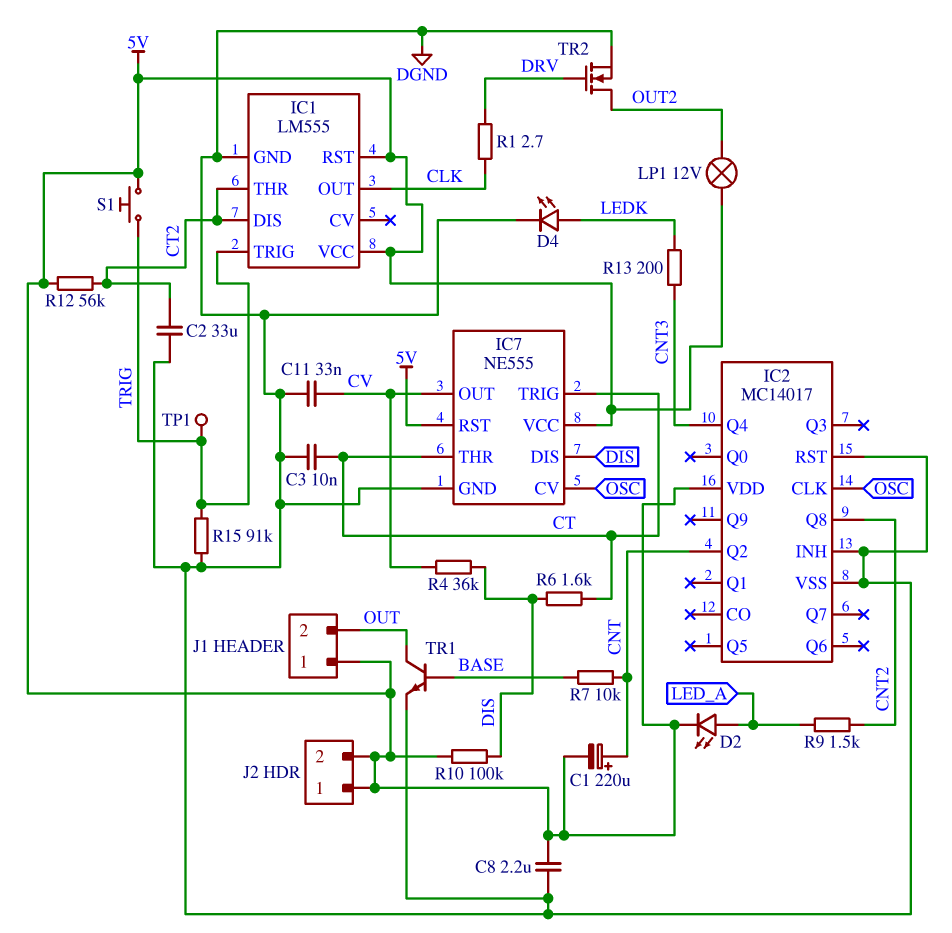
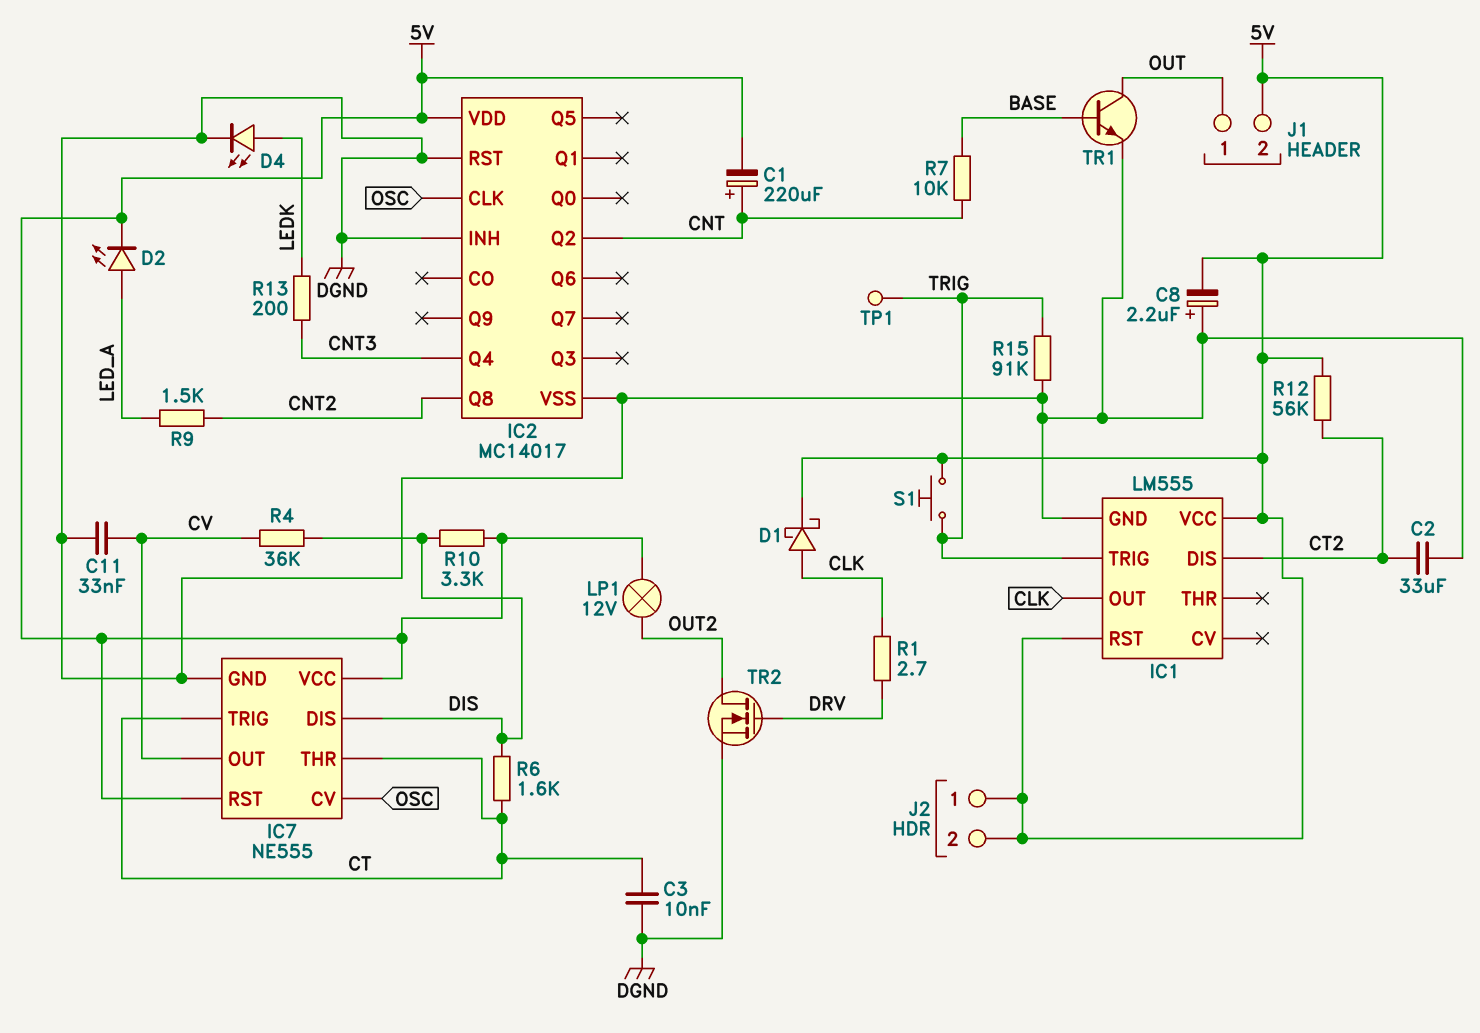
C8: 2.2uF (5V, DGND) -> 2.2uF (plus DGND, minus 5V)
D1: none -> schottky (A CLK, K 5V)
IC1 pin THR: CT2 -> none
J1 pin 1: 5V -> OUT
J1 pin 2: OUT -> 5V
R10: 100k (5V, DIS) -> 3.3k (5V, DIS)

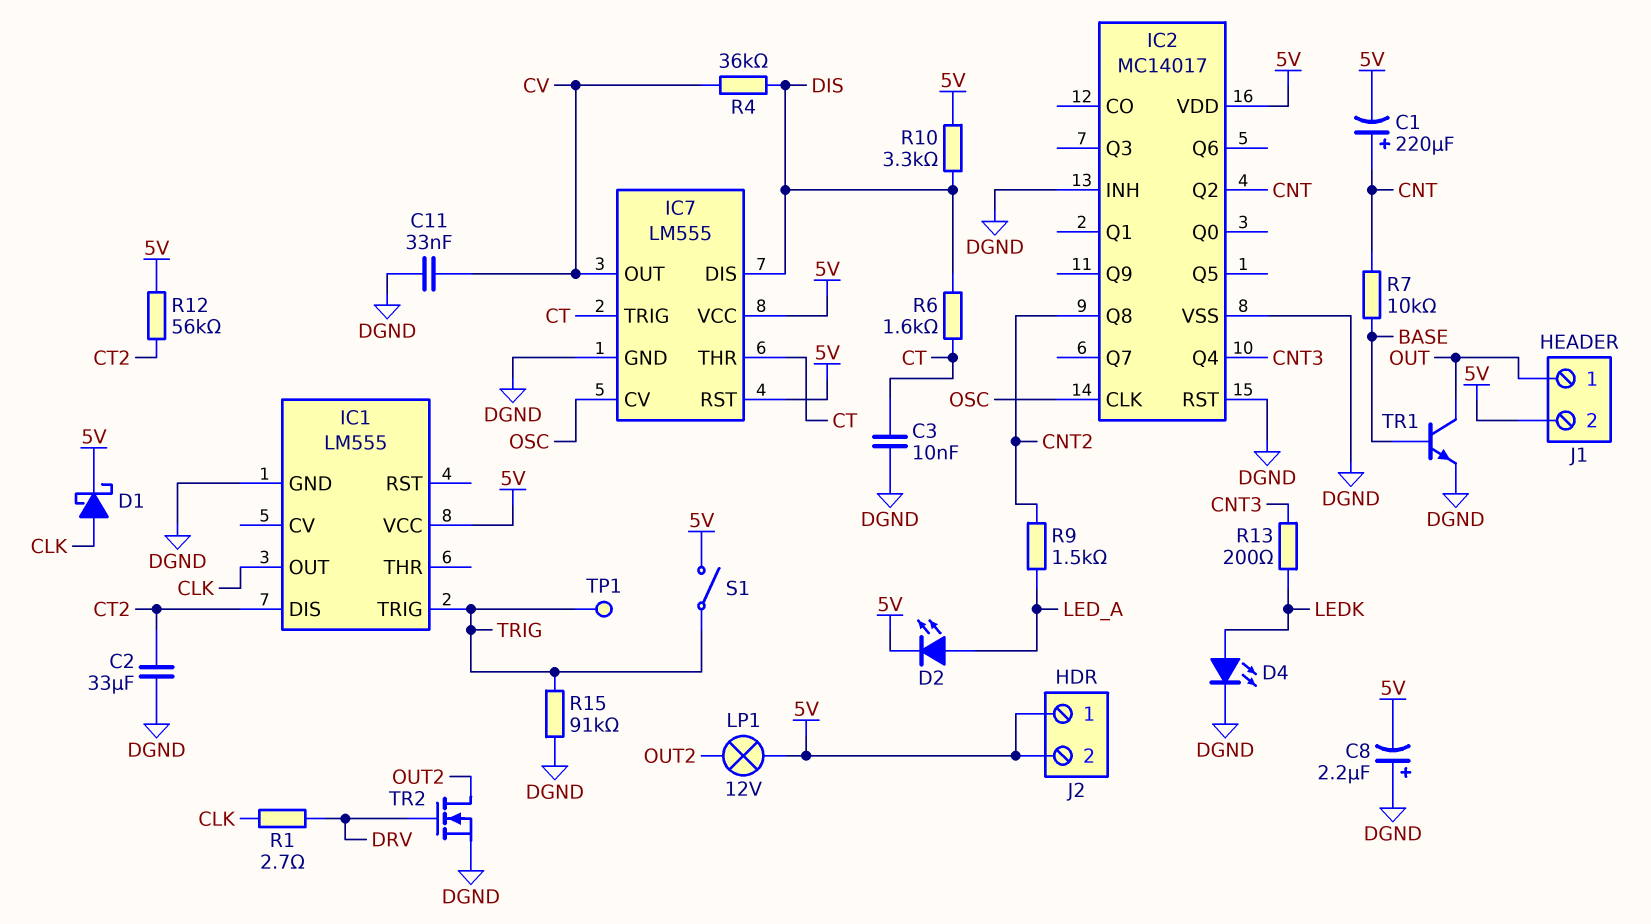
IC1 pin RST: 5V -> none
IC7: NE555 -> LM555
S1: button (5V, TRIG) -> switch (5V, TRIG)

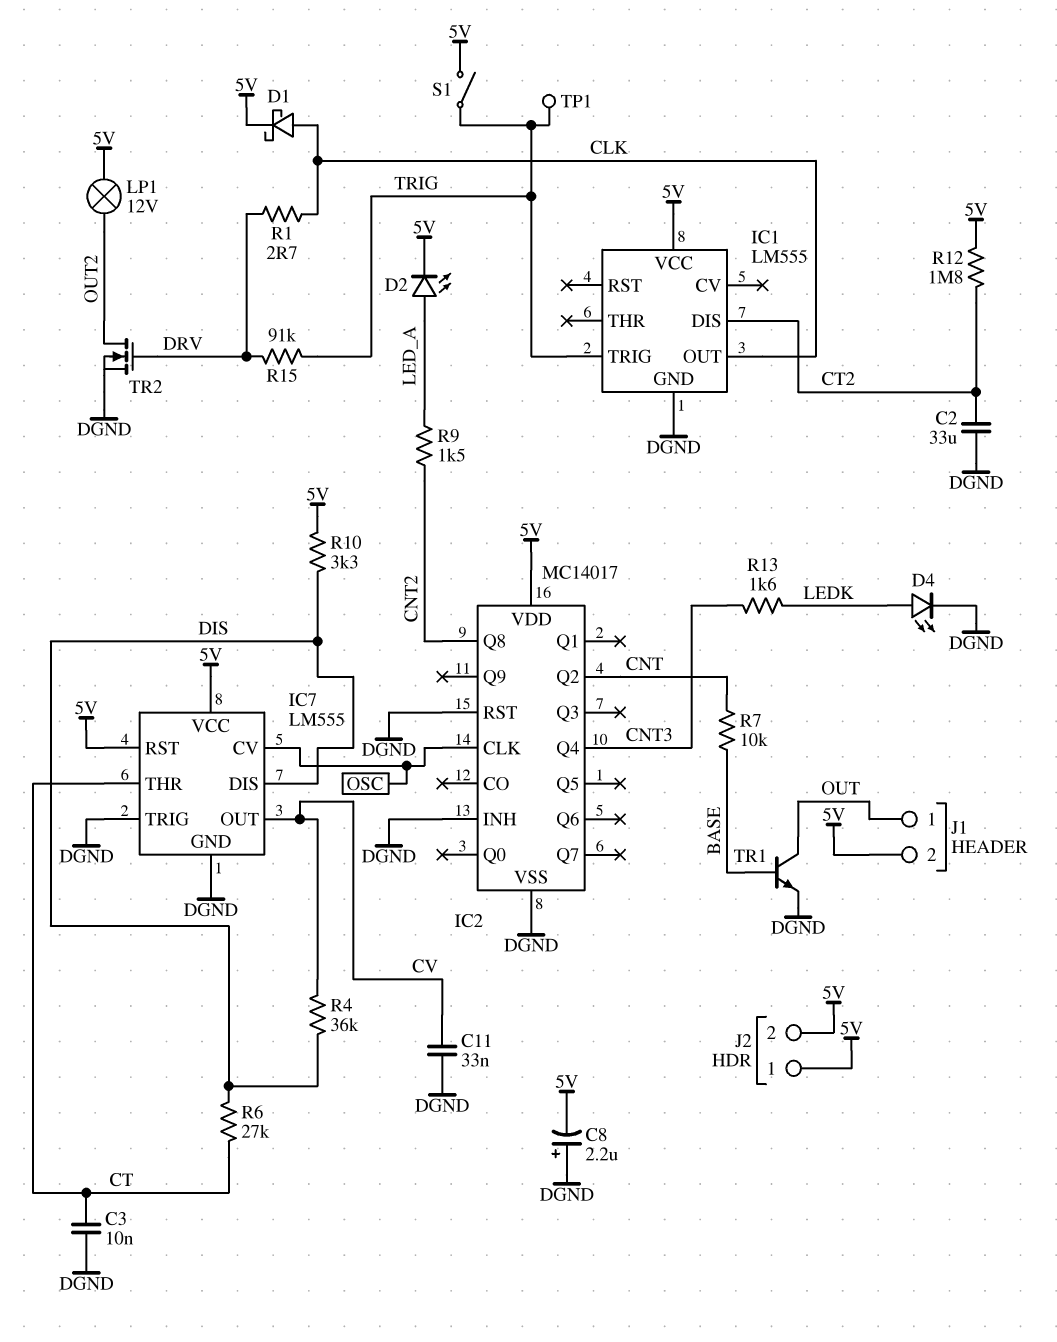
C1: 220uF (plus CNT, minus 5V) -> none
IC7 pin TRIG: CT -> DGND
R6: 1.6k (CT, DIS) -> 27k (CT, DIS)
R12: 56k (5V, CT2) -> 1.8M (5V, CT2)
R13: 200 (CNT3, LEDK) -> 1.6k (CNT3, LEDK)
R15: 91k (DGND, TRIG) -> 91k (DRV, TRIG)

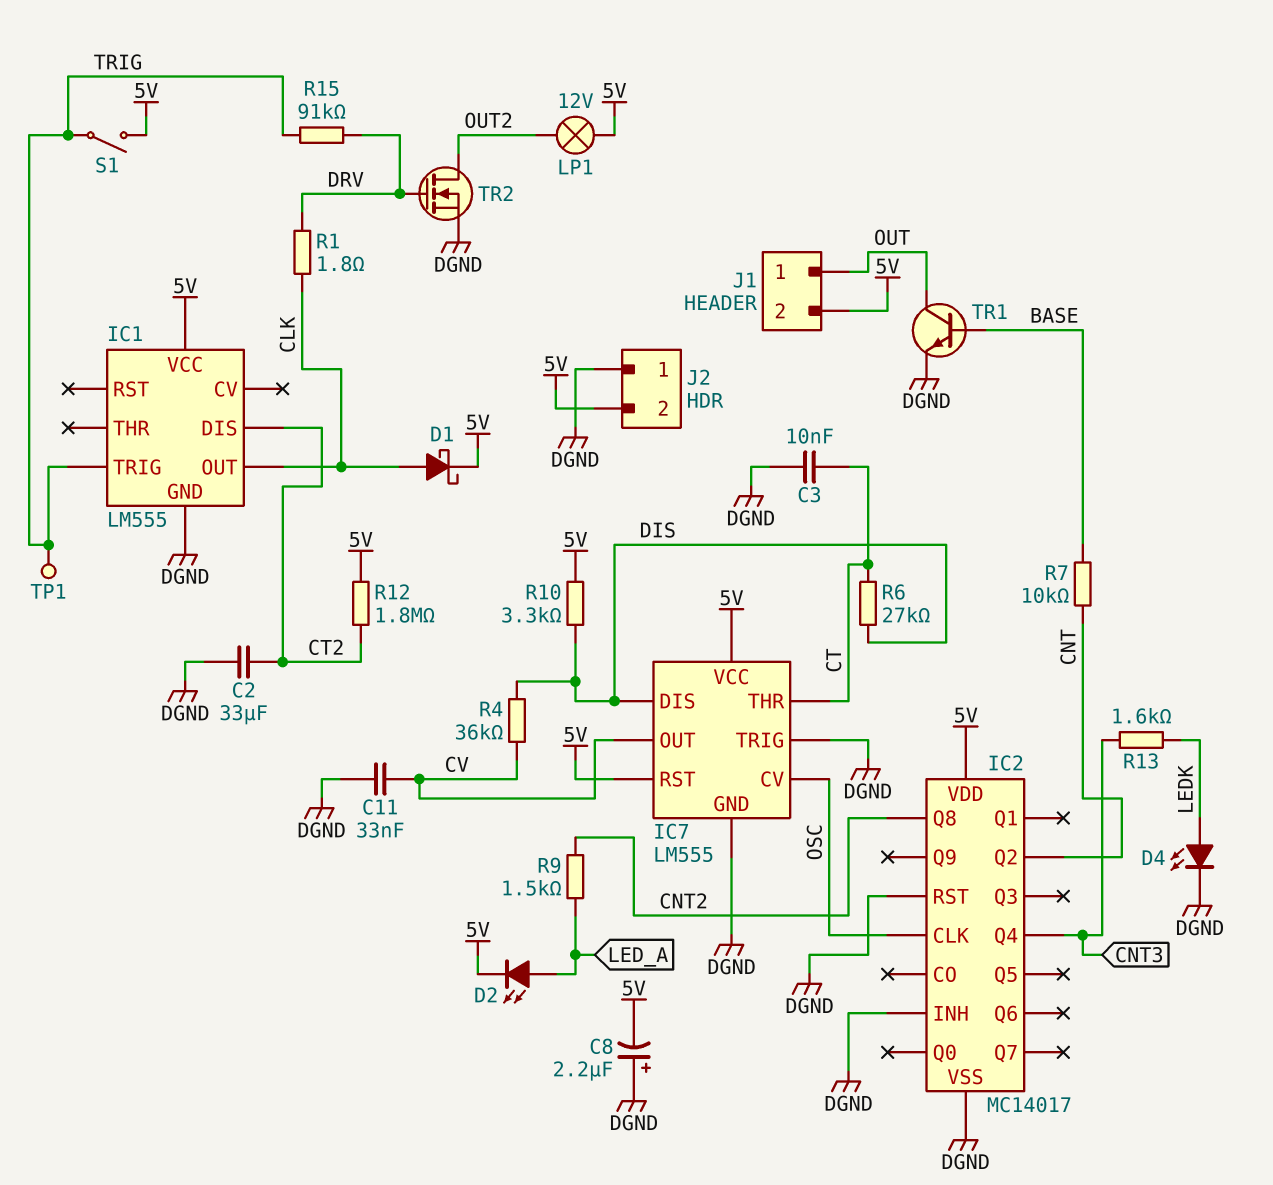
J2 pin 1: 5V -> DGND
R1: 2.7 (CLK, DRV) -> 1.8 (CLK, DRV)

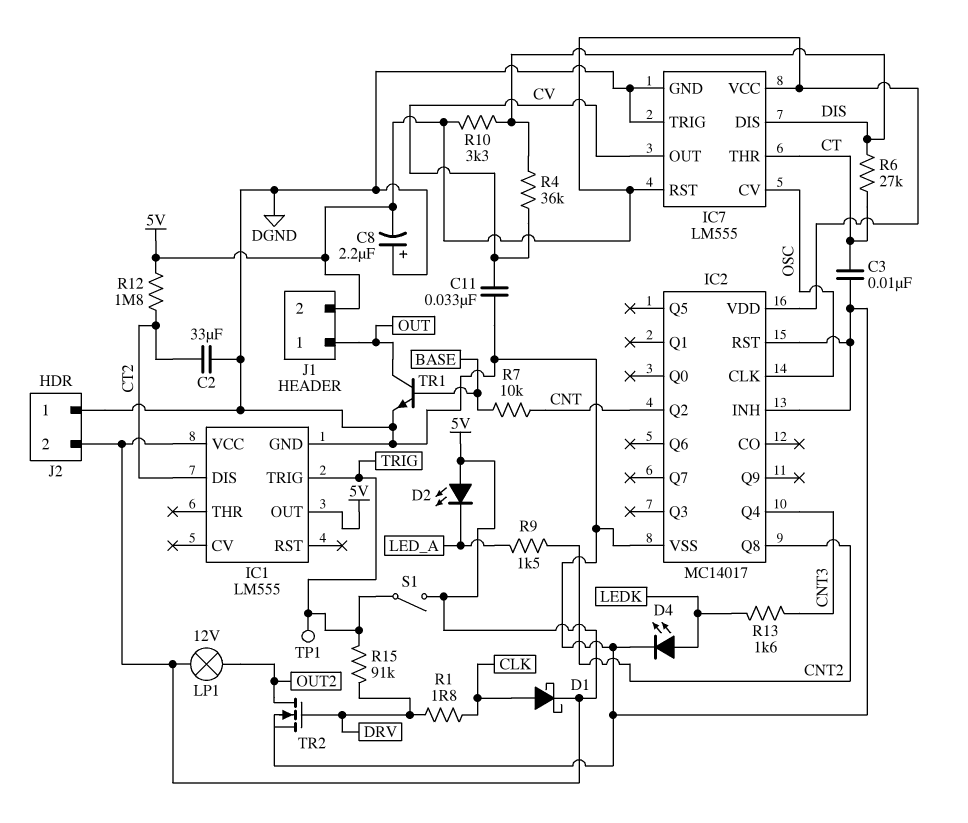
D2: LED (A LED_A, K 5V) -> LED (A 5V, K LED_A)
IC1 pin OUT: CLK -> 5V

